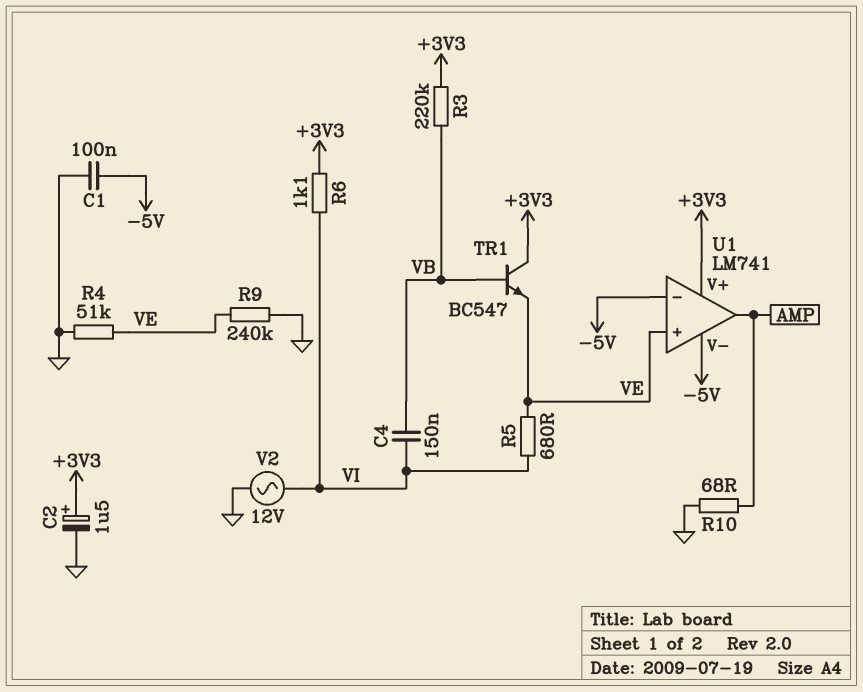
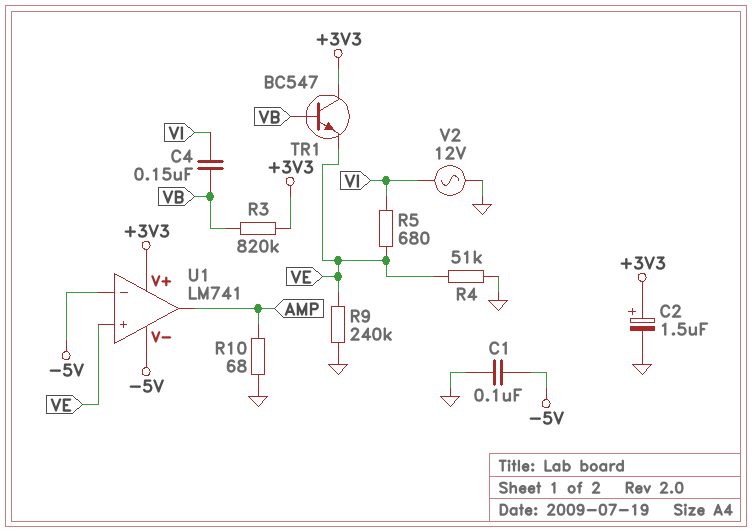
R3: 220k (+3V3, VB) -> 820k (+3V3, VB)
R6: 1.1k (+3V3, VI) -> none

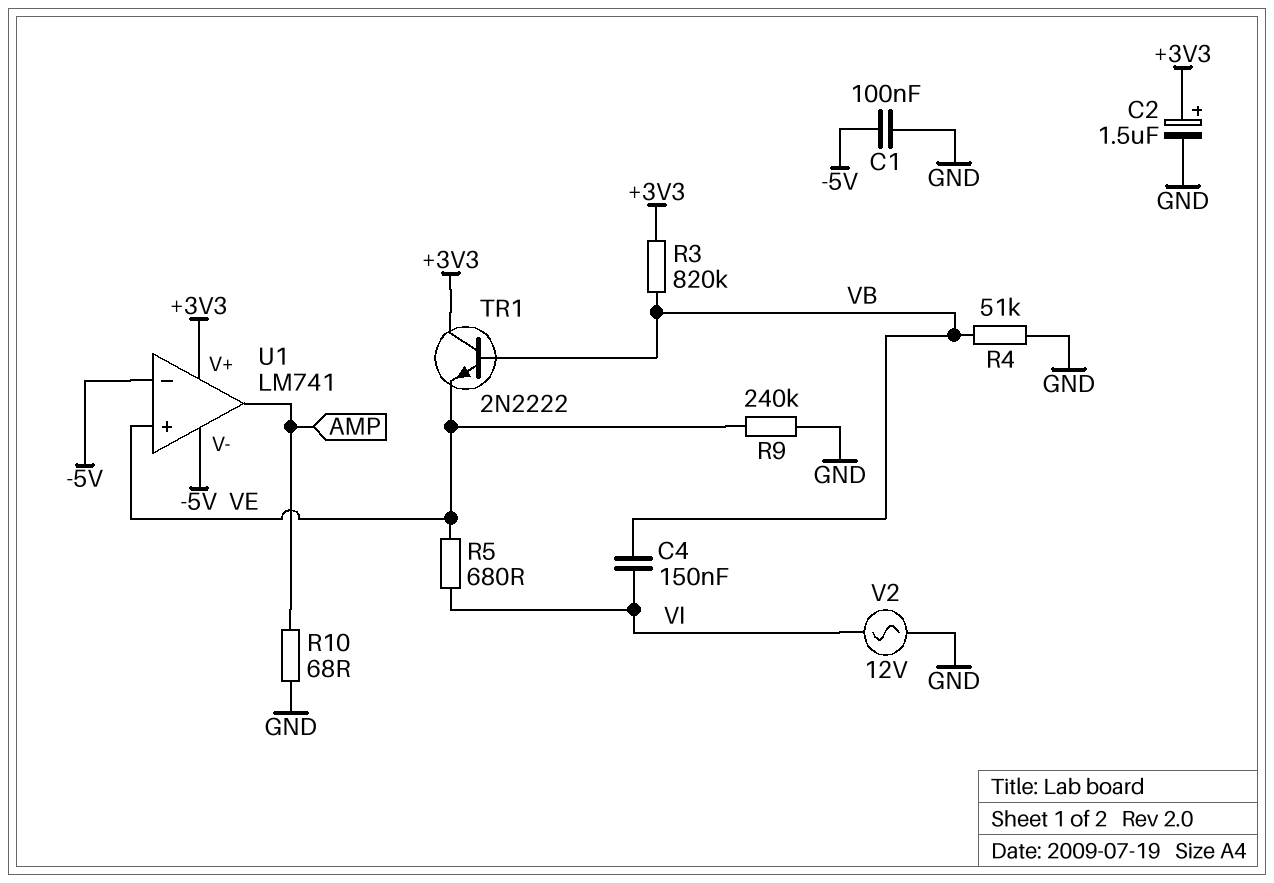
R4: 51k (GND, VE) -> 51k (GND, VB)
TR1: NPN BC547 (B VB, C +3V3, E VE) -> NPN 2N2222 (B VB, C +3V3, E VE)

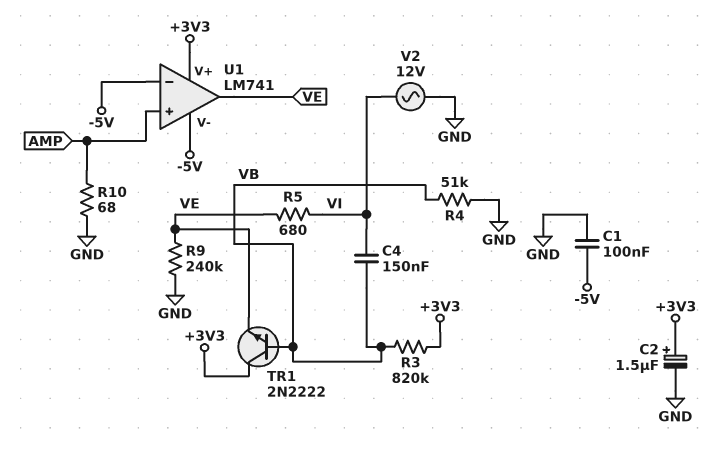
U1 pin in+: VE -> AMP
U1 pin out: AMP -> VE

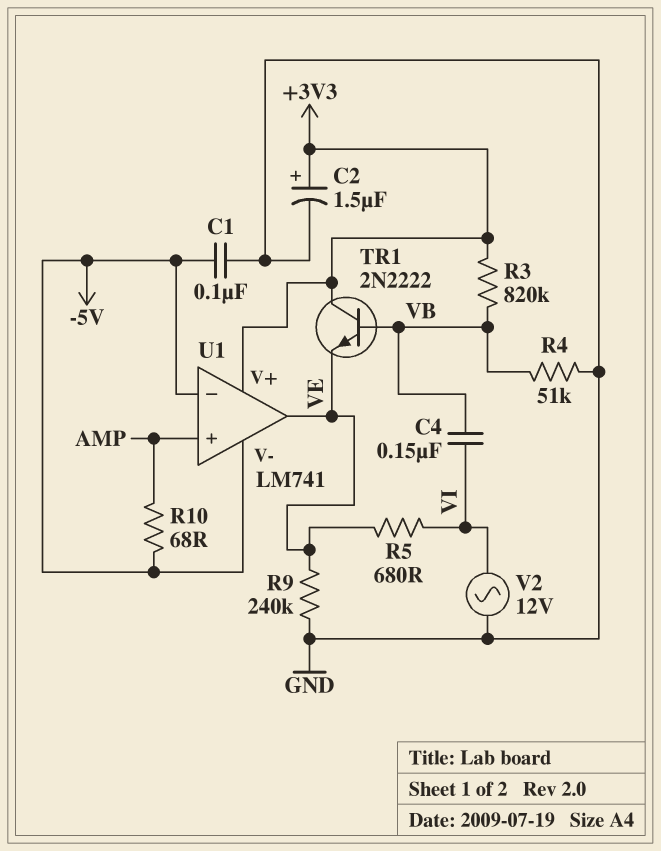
R10: 68 (AMP, GND) -> 68 (-5V, AMP)

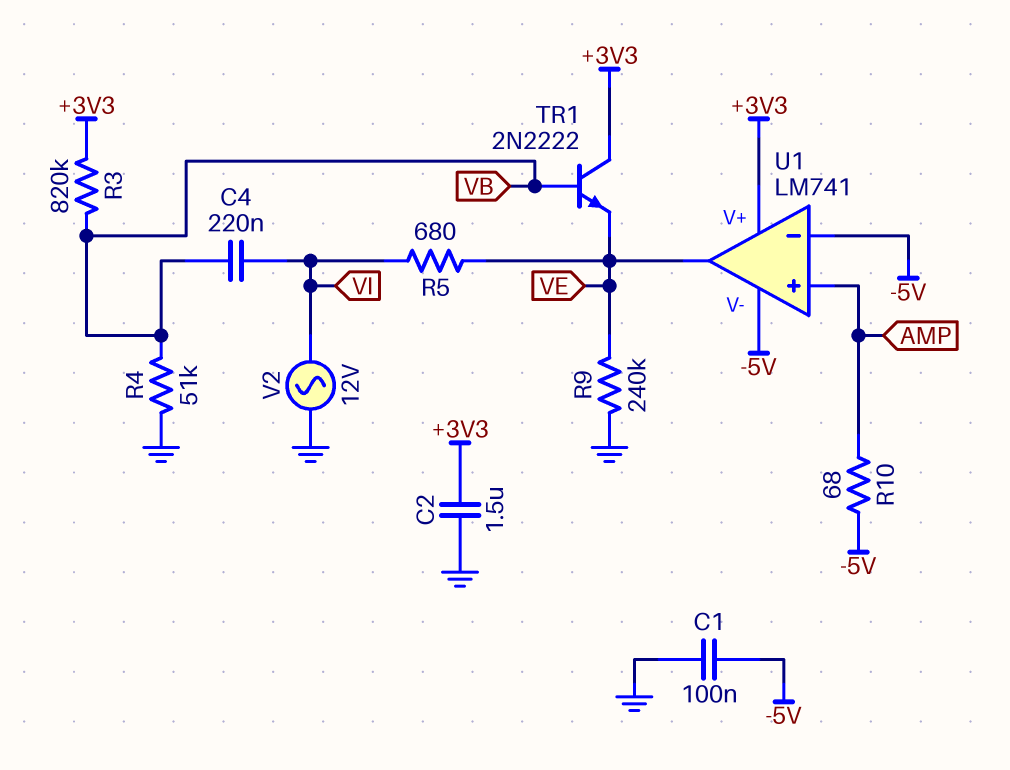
C2: 1.5uF (plus +3V3, minus GND) -> 1.5uF (+3V3, GND)
C4: 150nF (VB, VI) -> 220nF (VB, VI)

